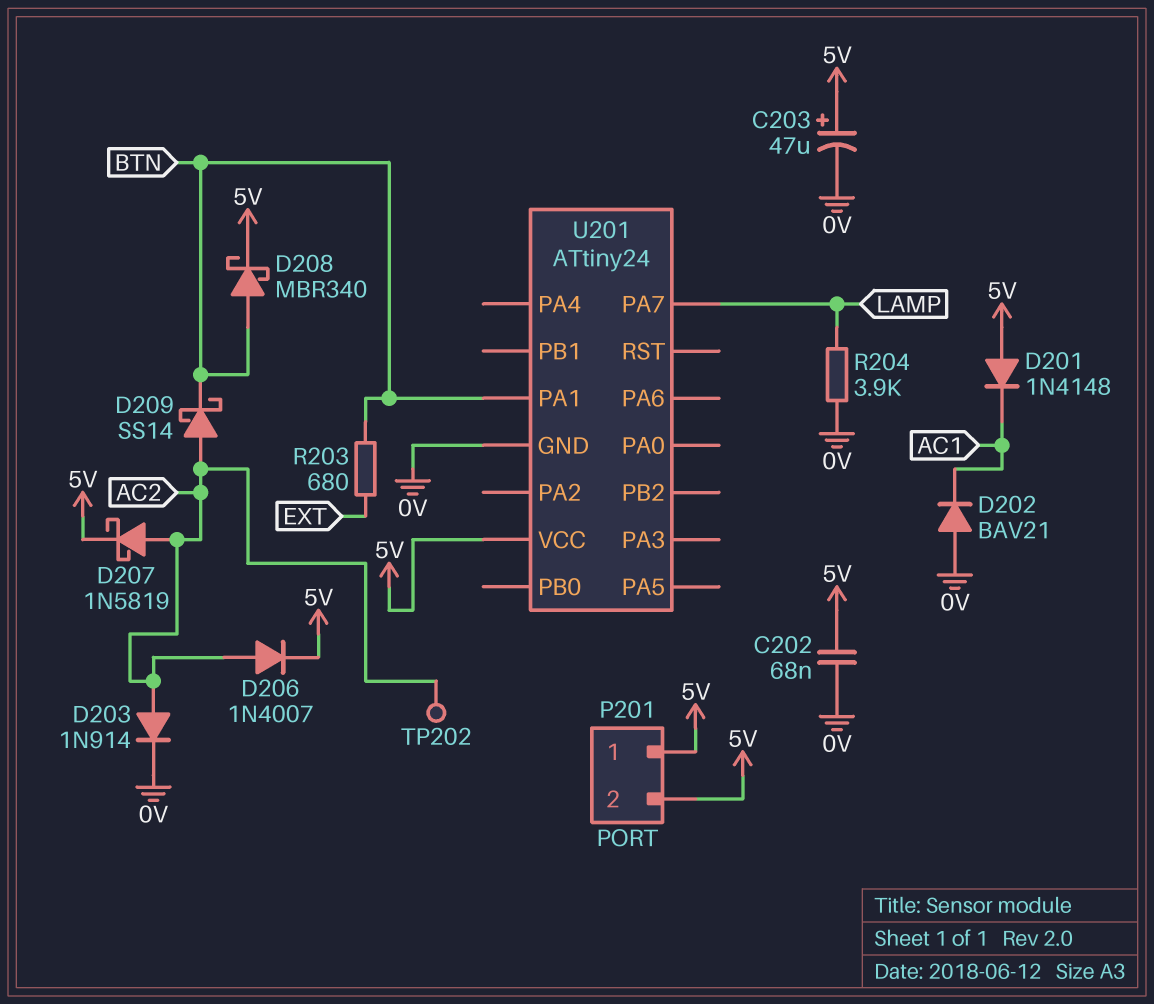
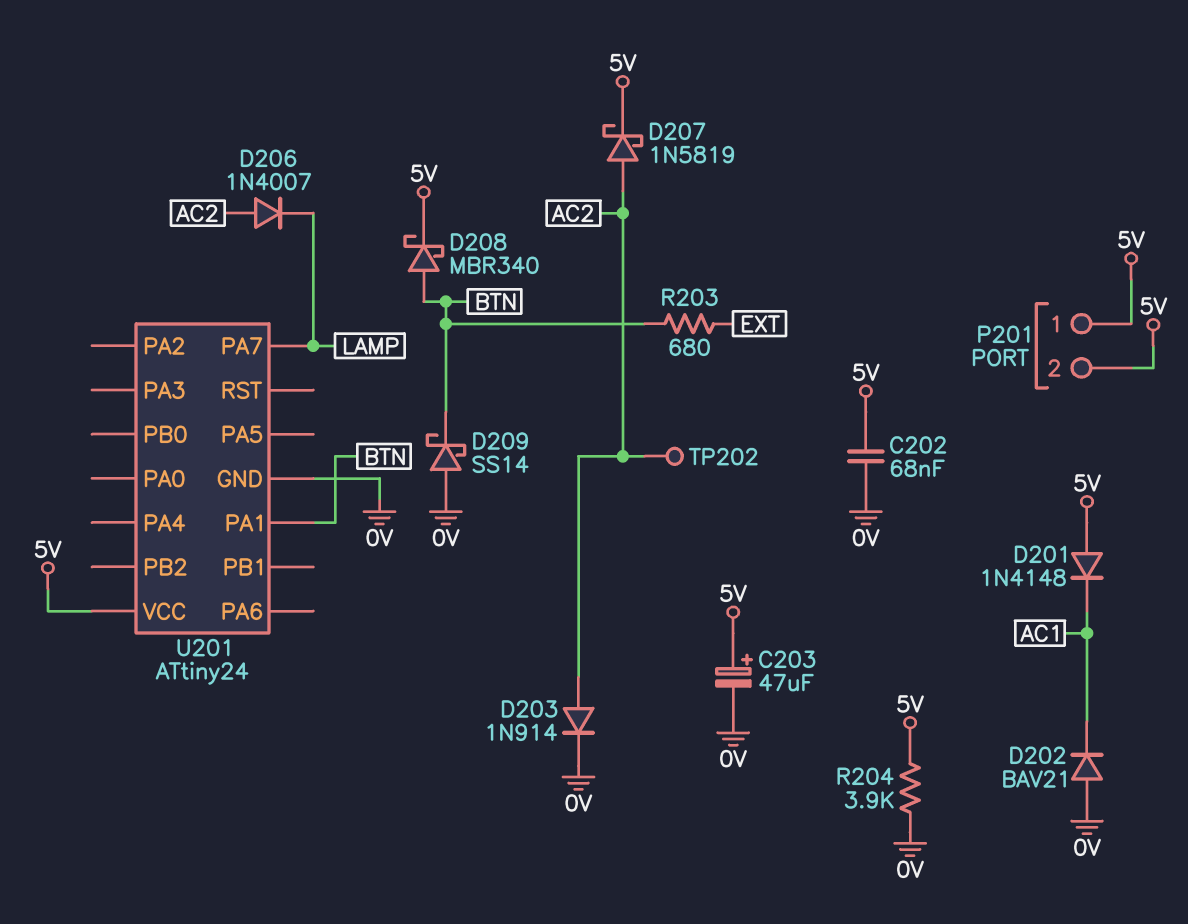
D206: diode 1N4007 (A AC2, K 5V) -> diode 1N4007 (A AC2, K LAMP)
D209: schottky SS14 (A AC2, K BTN) -> schottky SS14 (A 0V, K BTN)
R204: 3.9k (0V, LAMP) -> 3.9k (0V, 5V)

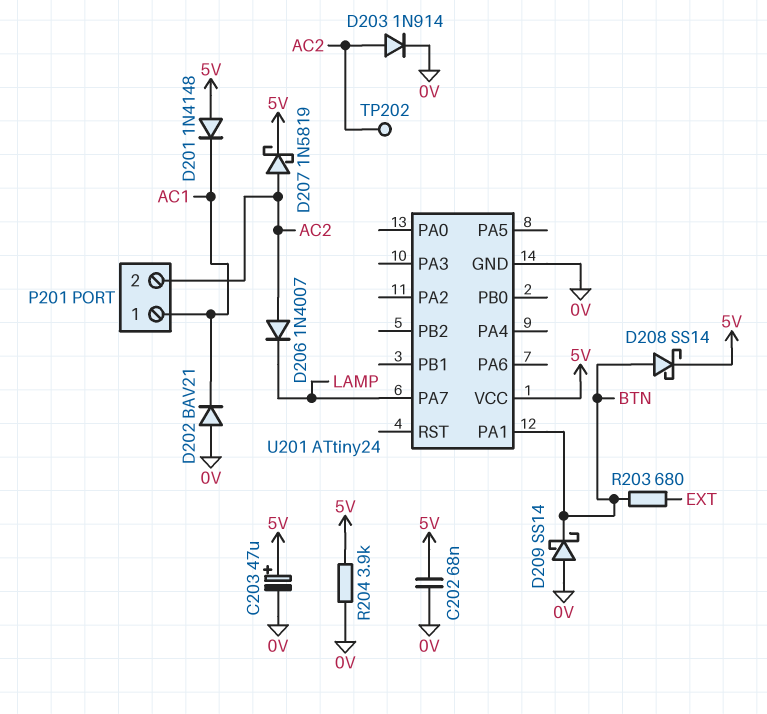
D208: schottky MBR340 (A BTN, K 5V) -> schottky SS14 (A BTN, K 5V)
P201 pin 1: 5V -> AC1
P201 pin 2: 5V -> AC2

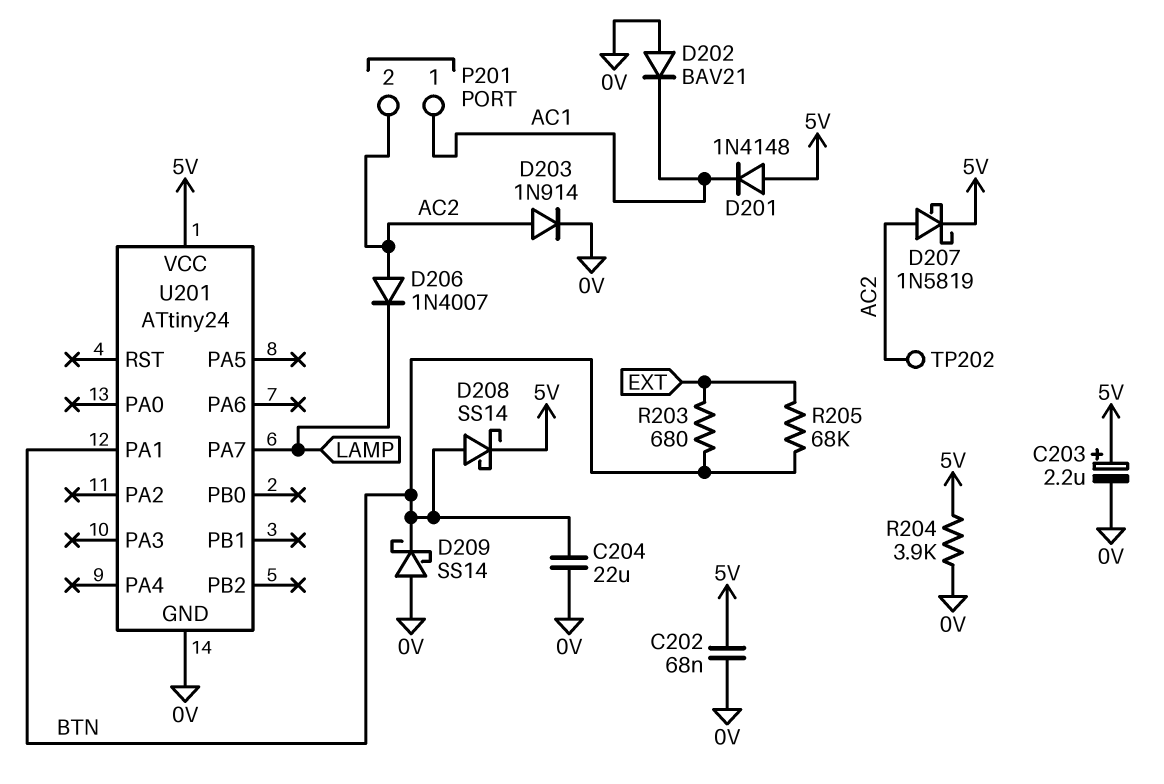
C203: 47uF (plus 5V, minus 0V) -> 2.2uF (plus 5V, minus 0V)
C204: none -> 22uF (0V, BTN)
R205: none -> 68k (BTN, EXT)

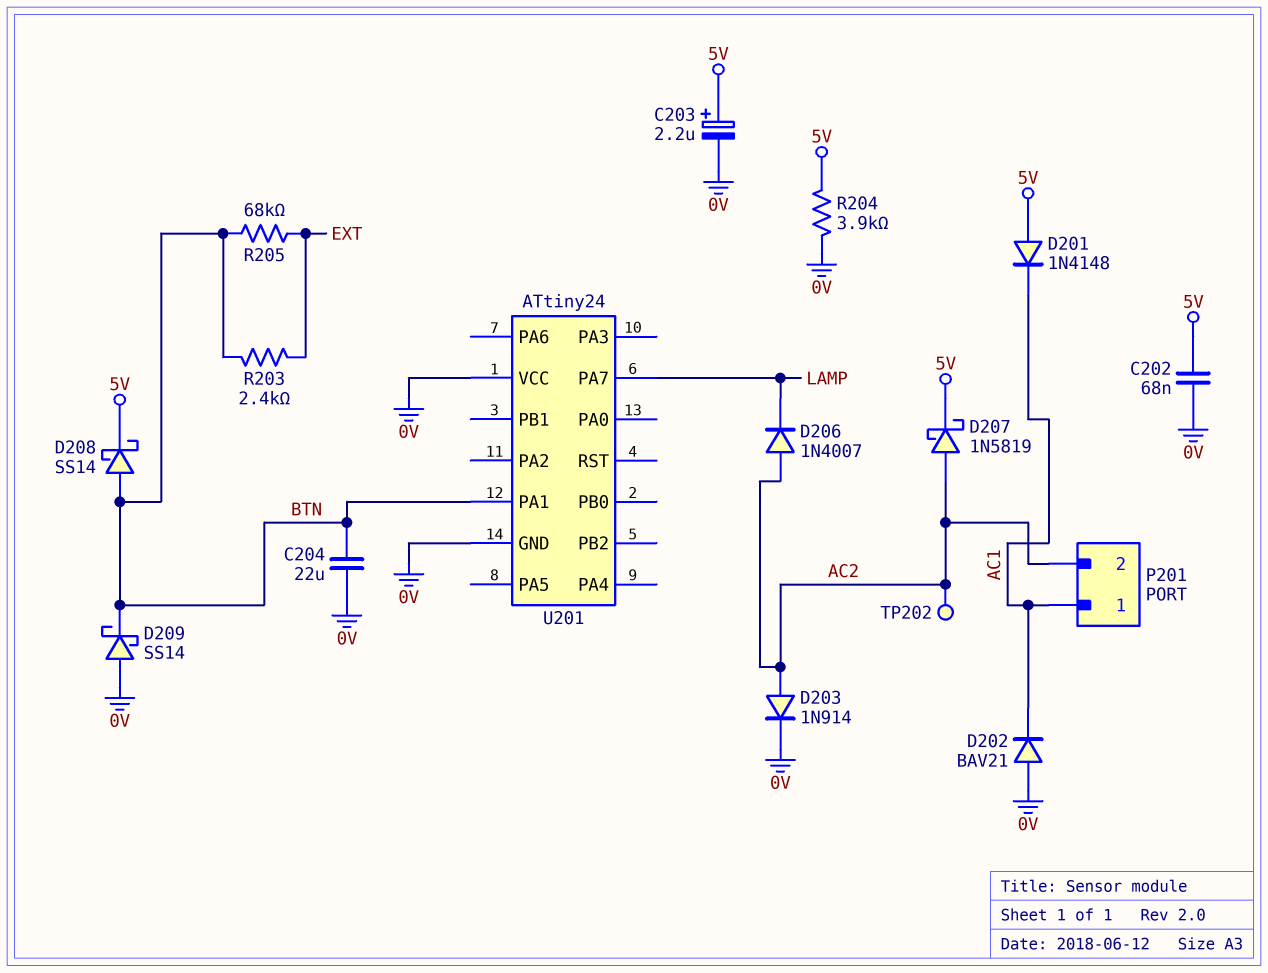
R203: 680 (BTN, EXT) -> 2.4k (BTN, EXT)
U201 pin VCC: 5V -> 0V

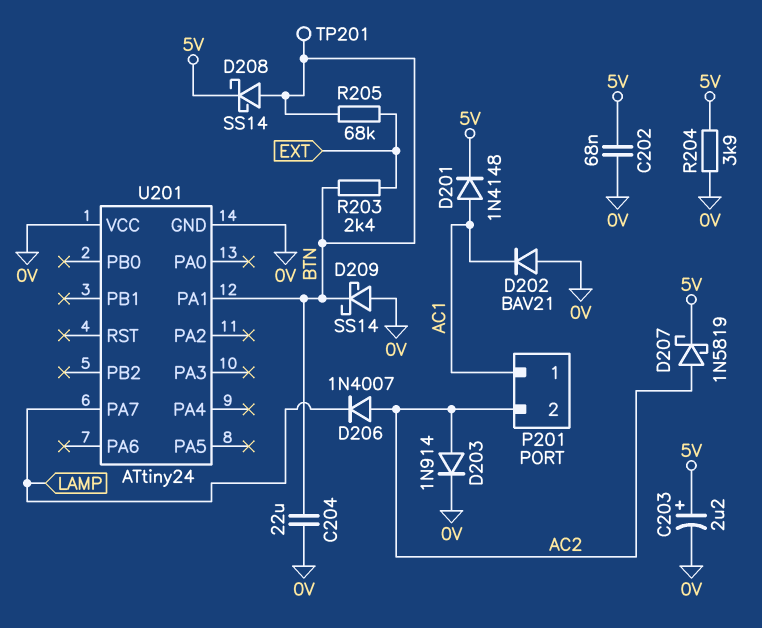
D201: diode 1N4148 (A 5V, K AC1) -> diode 1N4148 (A AC1, K 5V)
TP201: none -> test point (BTN)
TP202: test point (AC2) -> none

